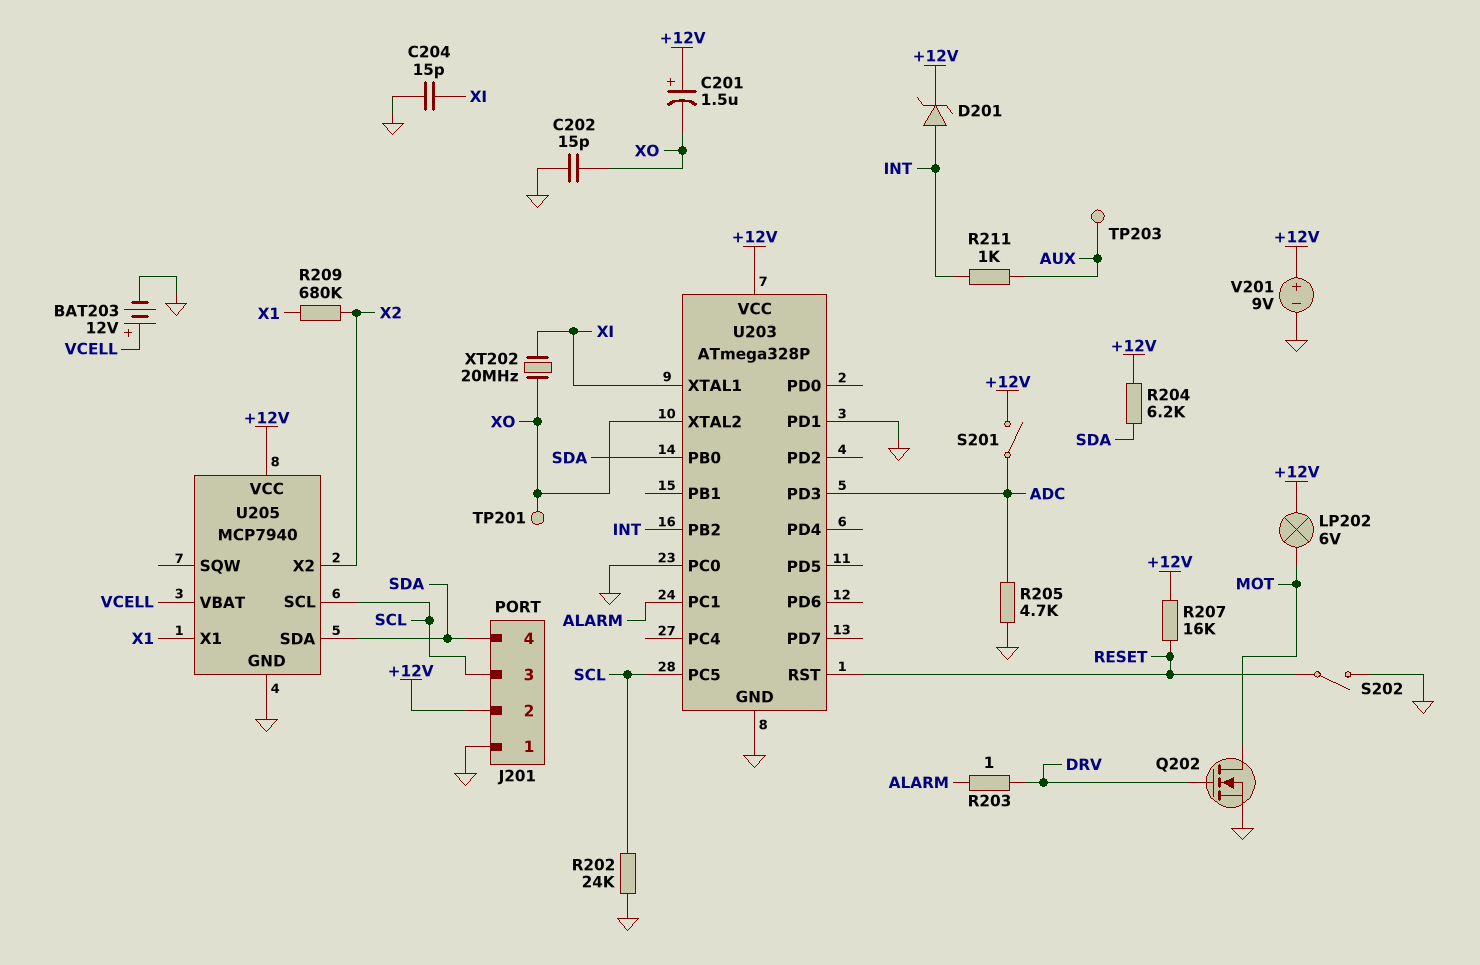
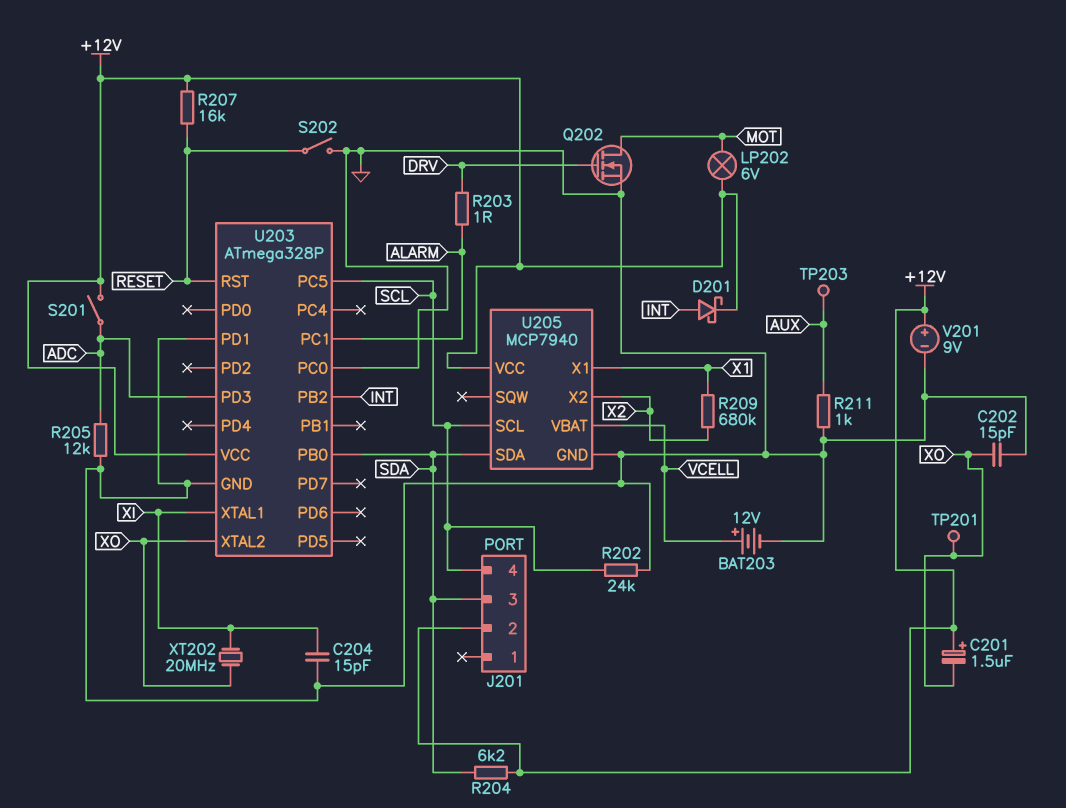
D201: zener (A INT, K +12V) -> schottky (A INT, K +12V)
J201 pin 1: GND -> none
J201 pin 3: SCL -> SDA
J201 pin 4: SDA -> SCL
R205: 4.7k (ADC, GND) -> 12k (ADC, GND)
R211: 1k (AUX, INT) -> 1k (AUX, GND)

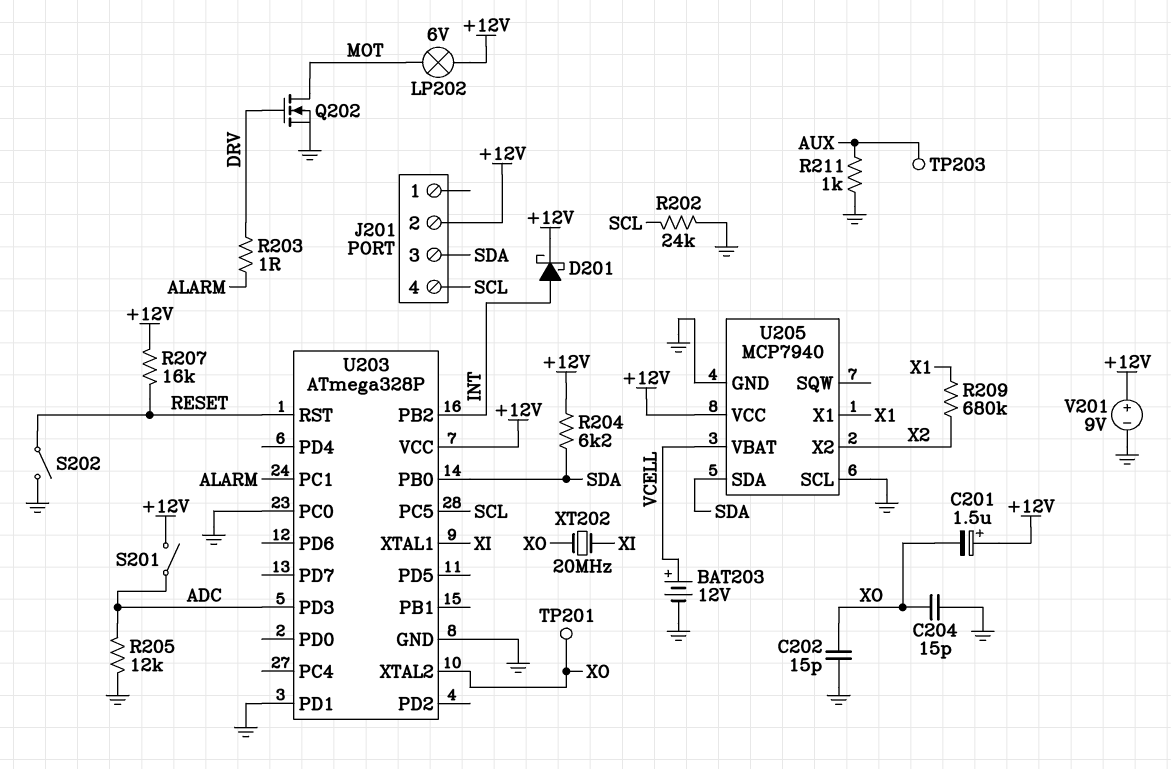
C204: 15pF (GND, XI) -> 15pF (GND, XO)
U205 pin SCL: SCL -> GND

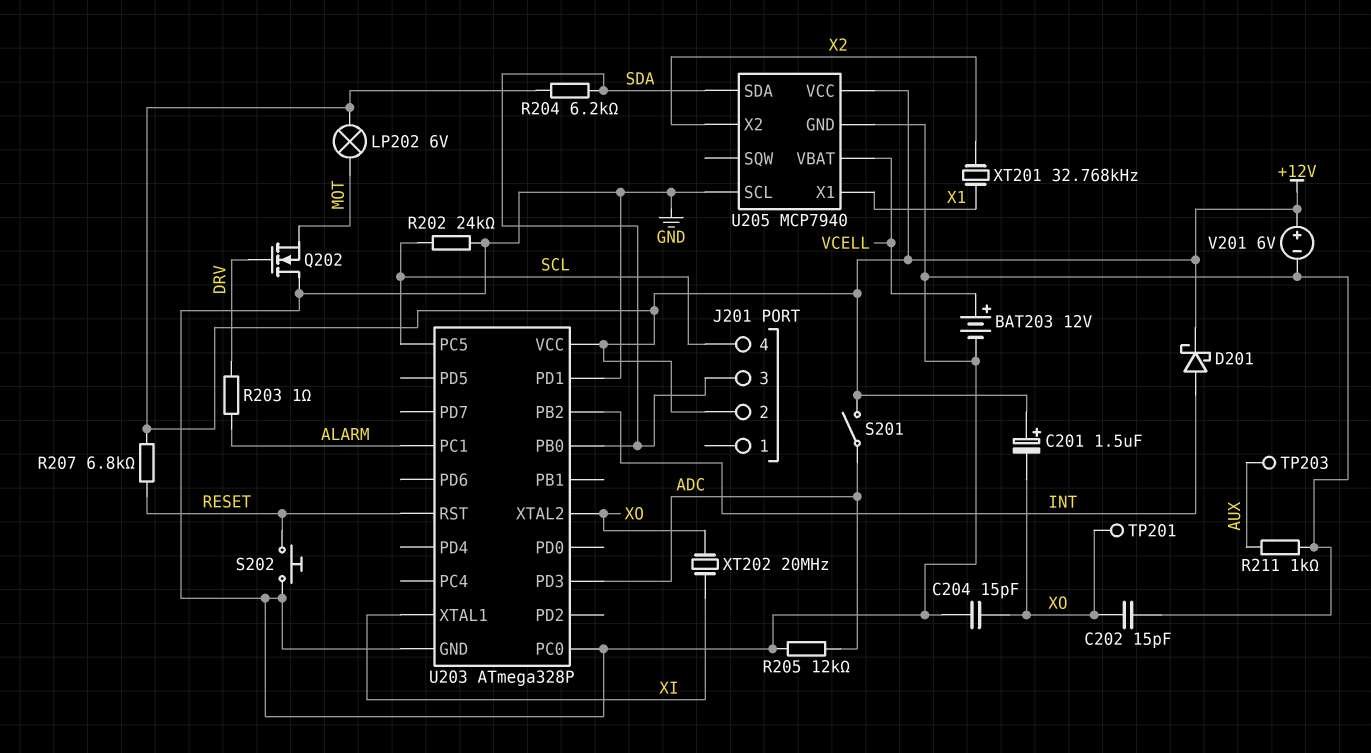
Q202: NMOS (G DRV, D MOT, S GND) -> NMOS (G DRV, D GND, S MOT)
R207: 16k (+12V, RESET) -> 6.8k (+12V, RESET)
R209: 680k (X1, X2) -> none
S202: switch (GND, RESET) -> button (GND, RESET)
V201: 9V (plus +12V, minus GND) -> 6V (plus +12V, minus GND)
XT201: none -> 32.768kHz (X1, X2)

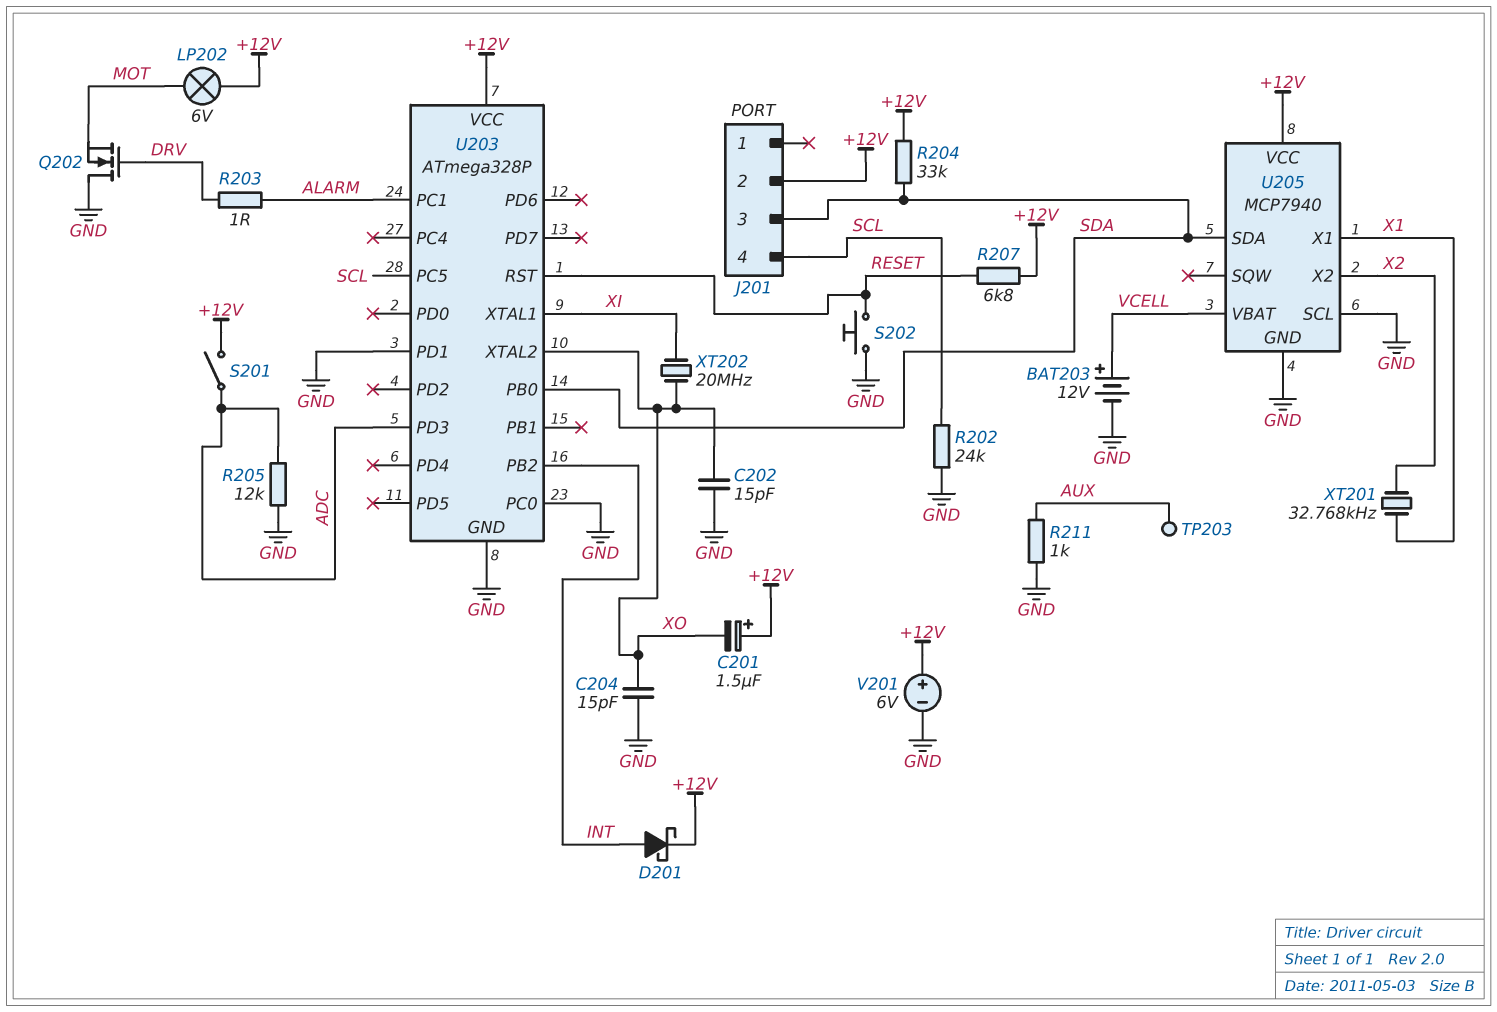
R204: 6.2k (+12V, SDA) -> 33k (+12V, SDA)
TP201: test point (XO) -> none

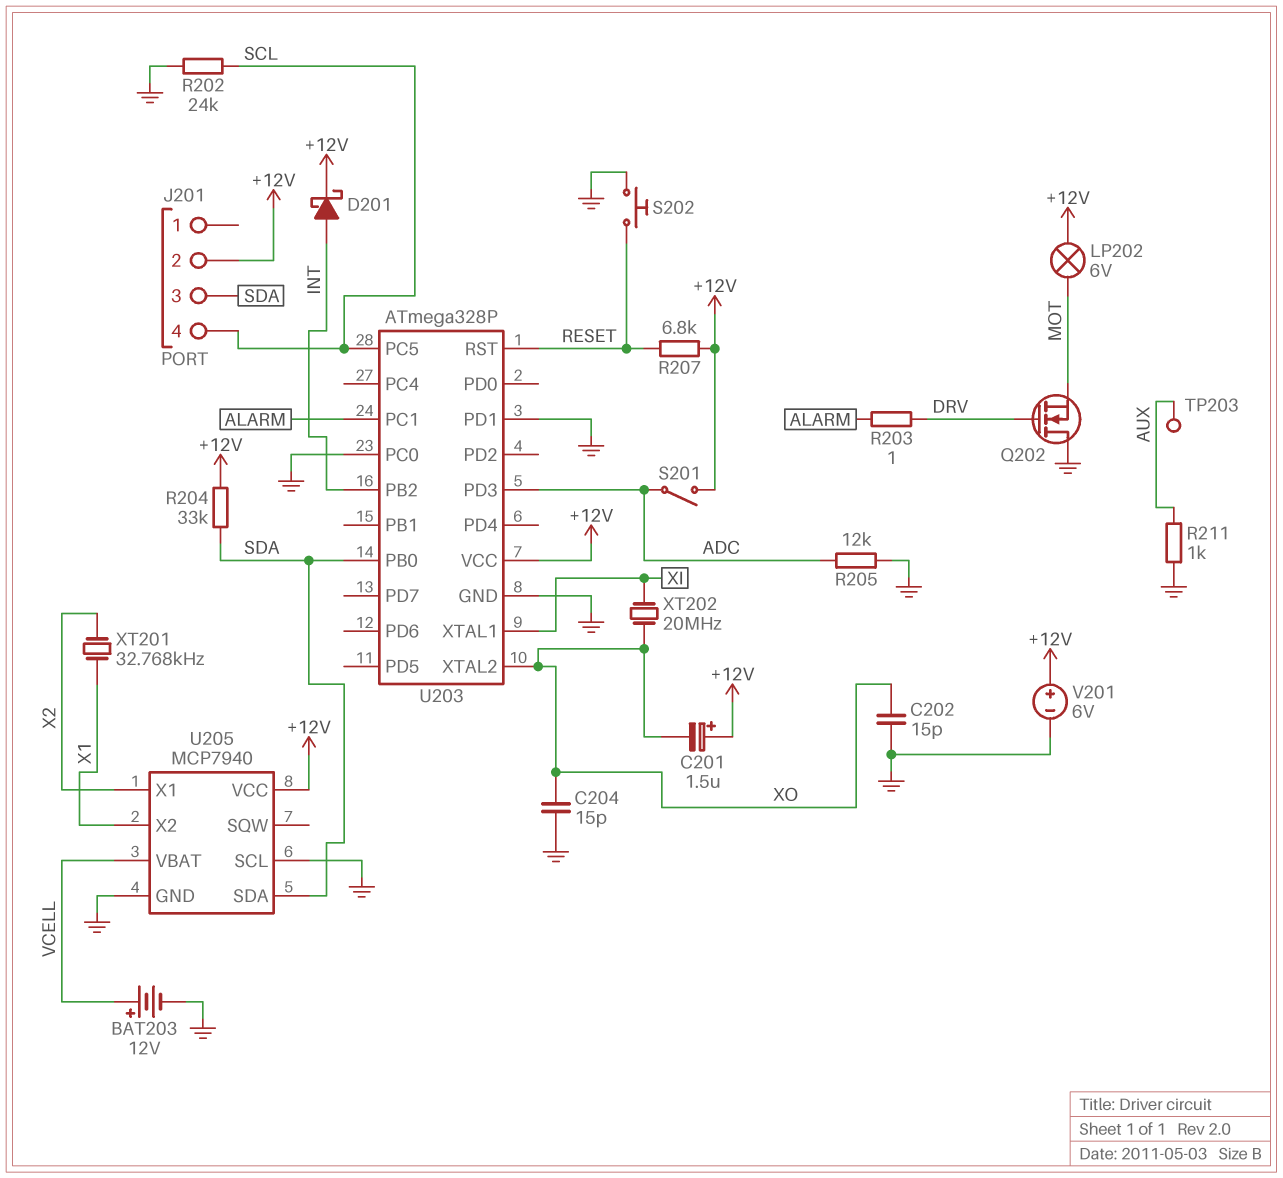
U205 pin X1: X1 -> X2
U205 pin X2: X2 -> X1

